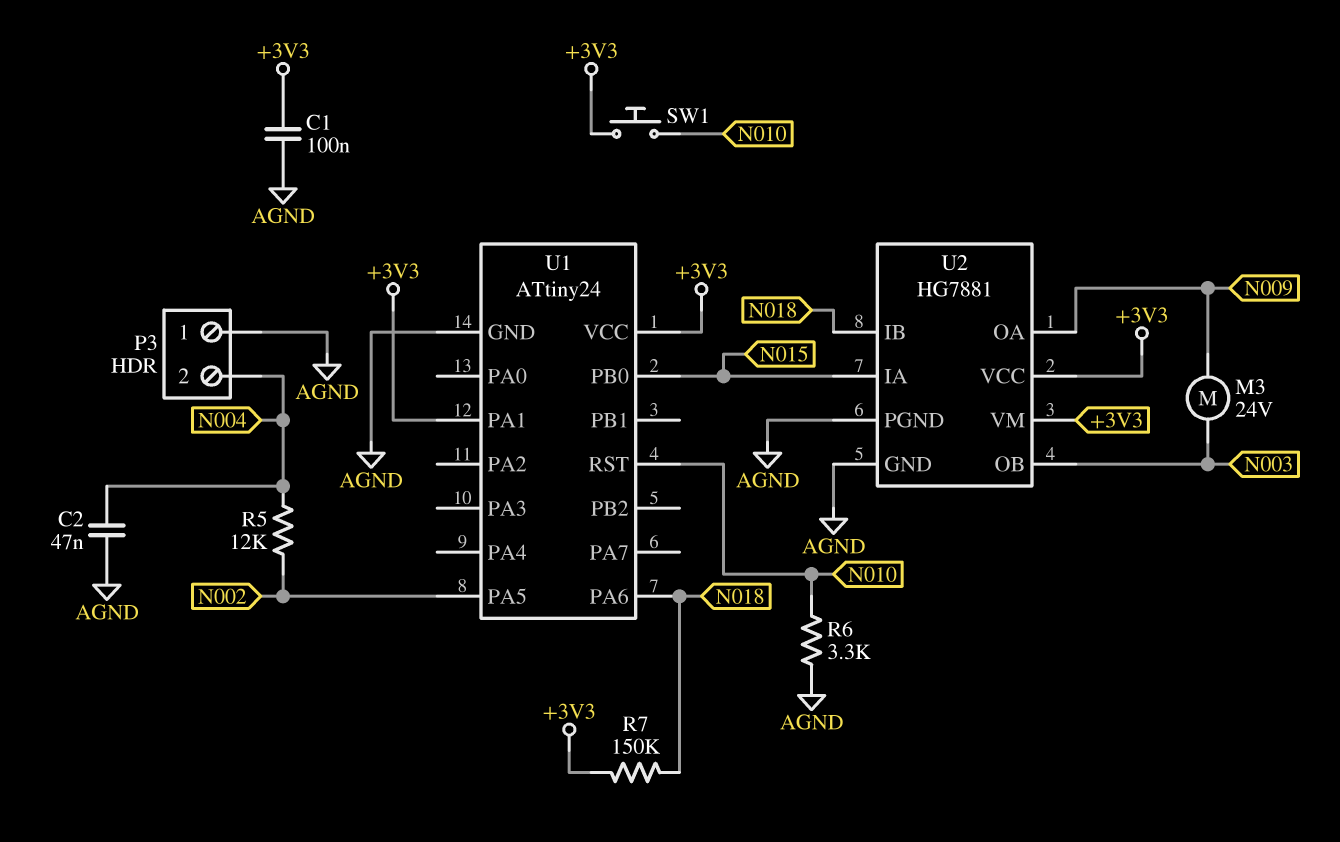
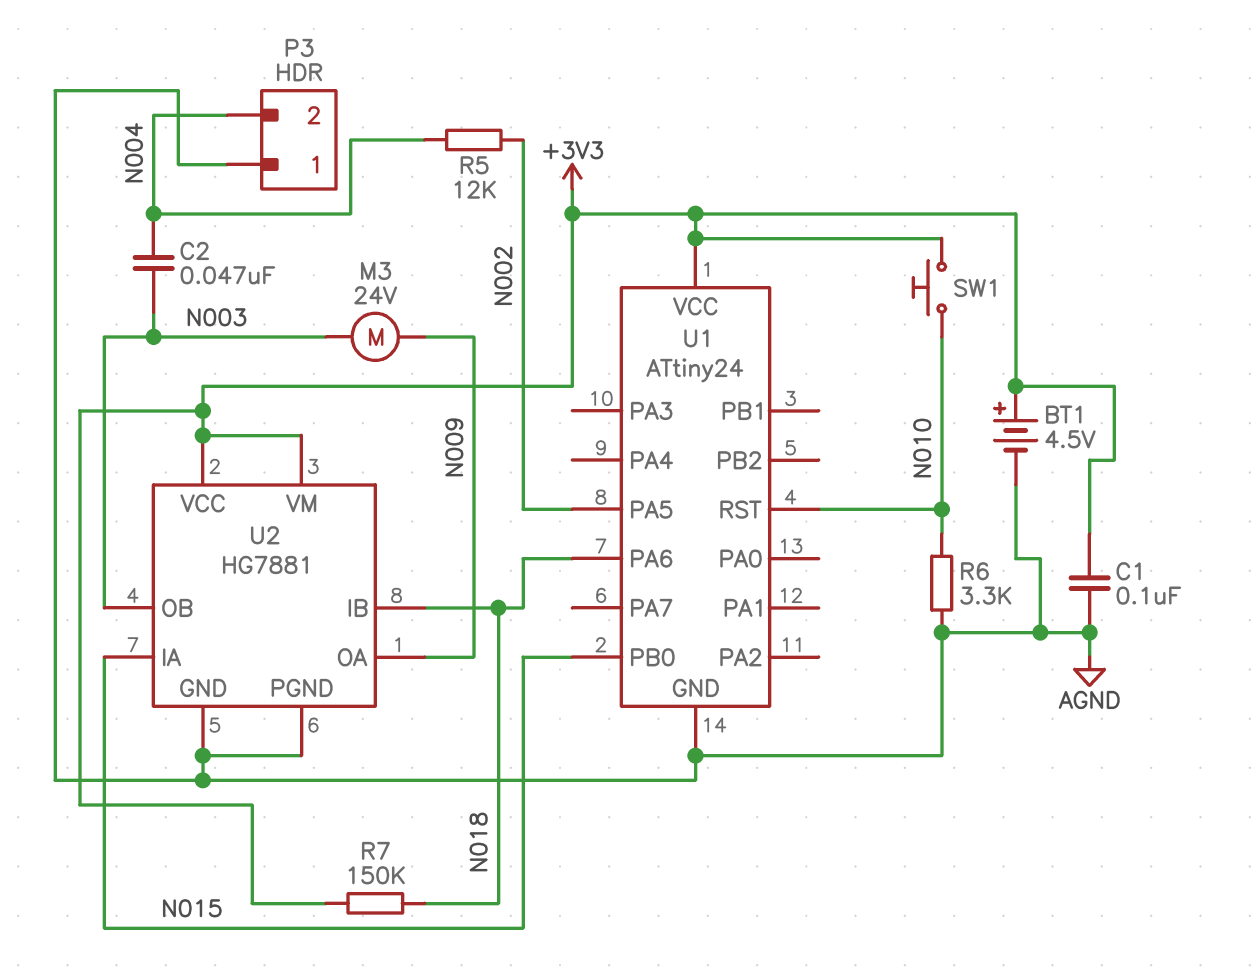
BT1: none -> 4.5V (plus +3V3, minus AGND)
C2: 47nF (AGND, N004) -> 47nF (N003, N004)
U1 pin PA1: +3V3 -> none

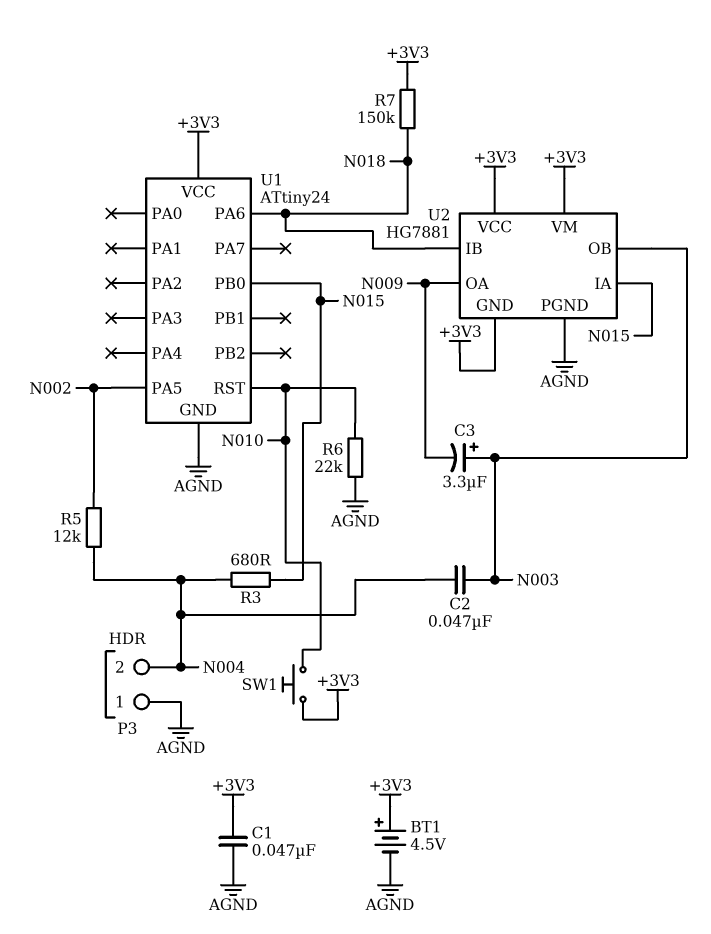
C1: 100nF (+3V3, AGND) -> 47nF (+3V3, AGND)
C3: none -> 3.3uF (plus N003, minus N009)
M3: motor 24V (N003, N009) -> none
R3: none -> 680 (N004, N015)
R6: 3.3k (AGND, N010) -> 22k (AGND, N010)
U2 pin GND: AGND -> +3V3

